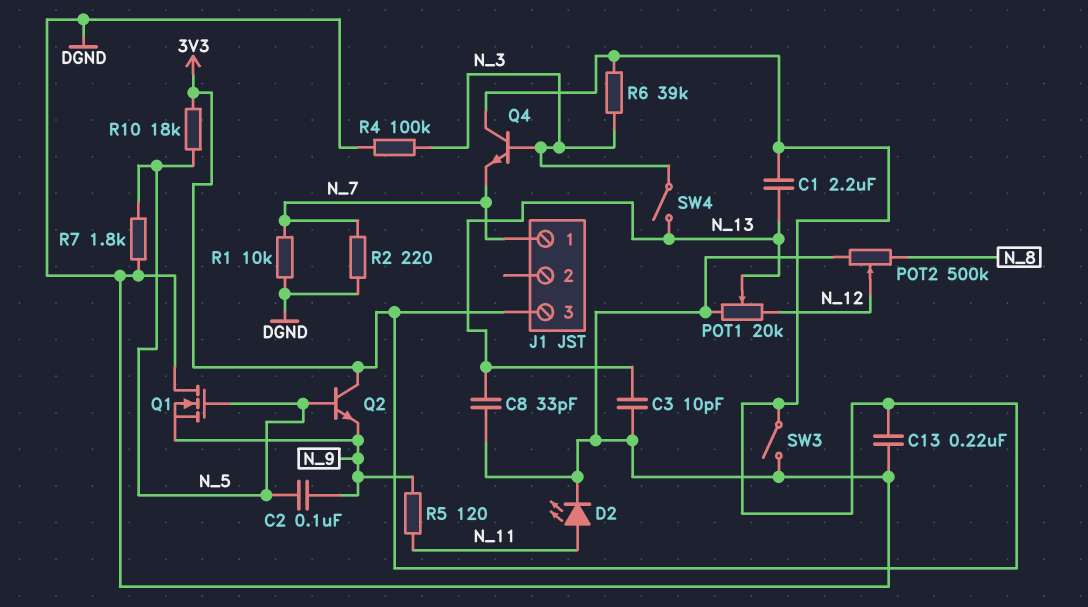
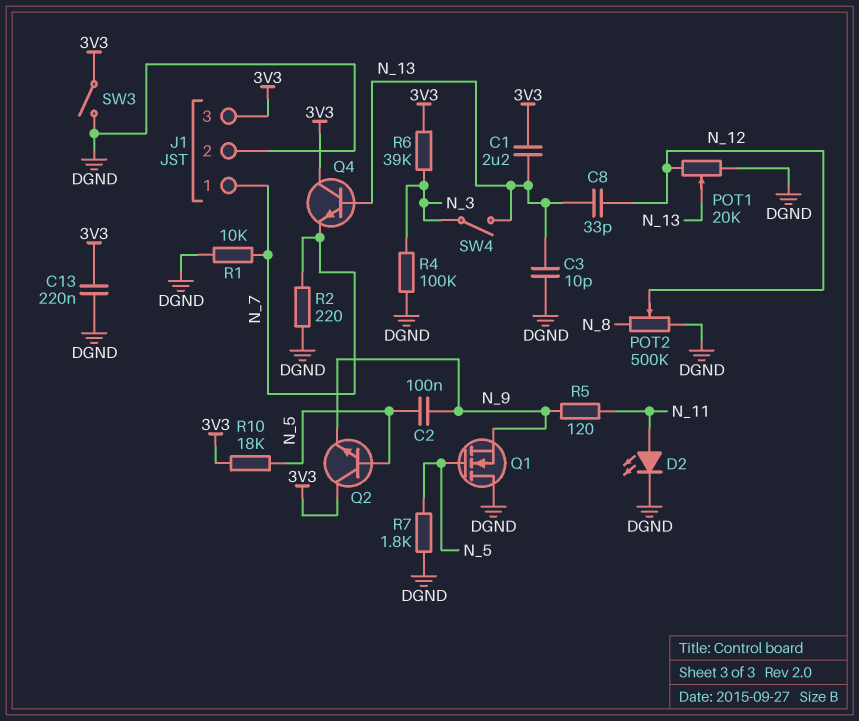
C8: 33pF (DGND, N_13) -> 33pF (N_12, N_13)
J1 pin 2: none -> DGND
Q4: NPN (B N_3, C 3V3, E N_7) -> NPN (B N_13, C 3V3, E N_7)

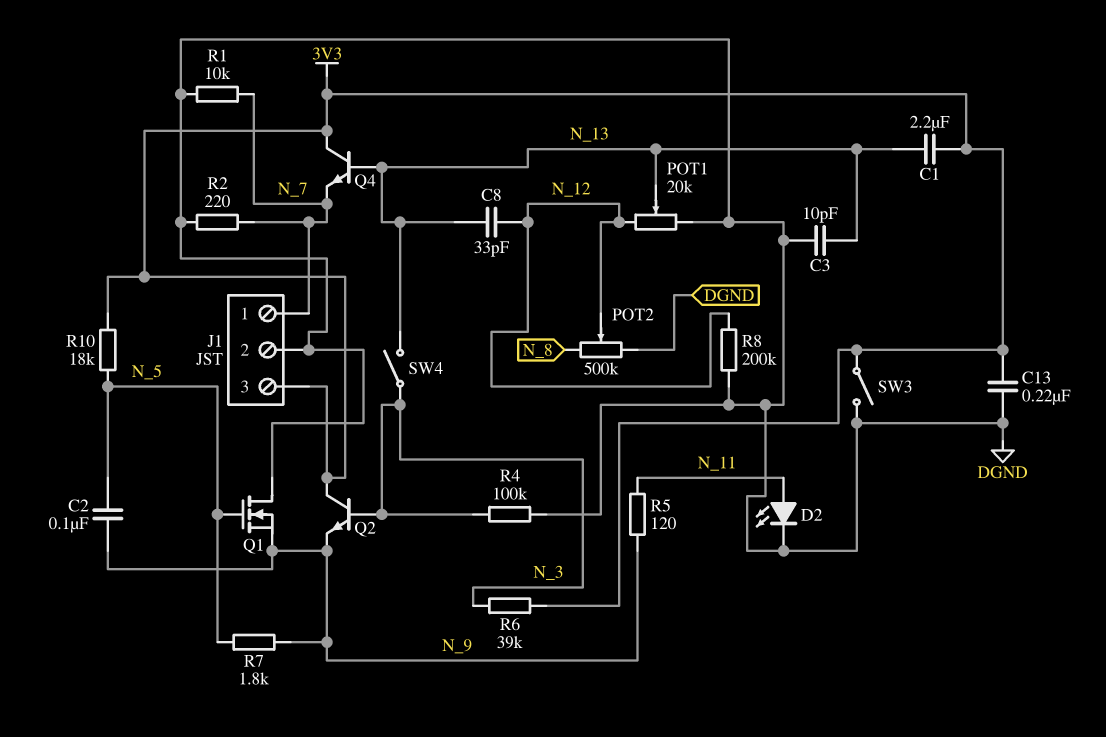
Q2: NPN (B N_5, C 3V3, E N_9) -> NPN (B N_3, C 3V3, E N_9)
R7: 1.8k (DGND, N_5) -> 1.8k (N_5, N_9)
R8: none -> 200k (DGND, N_12)

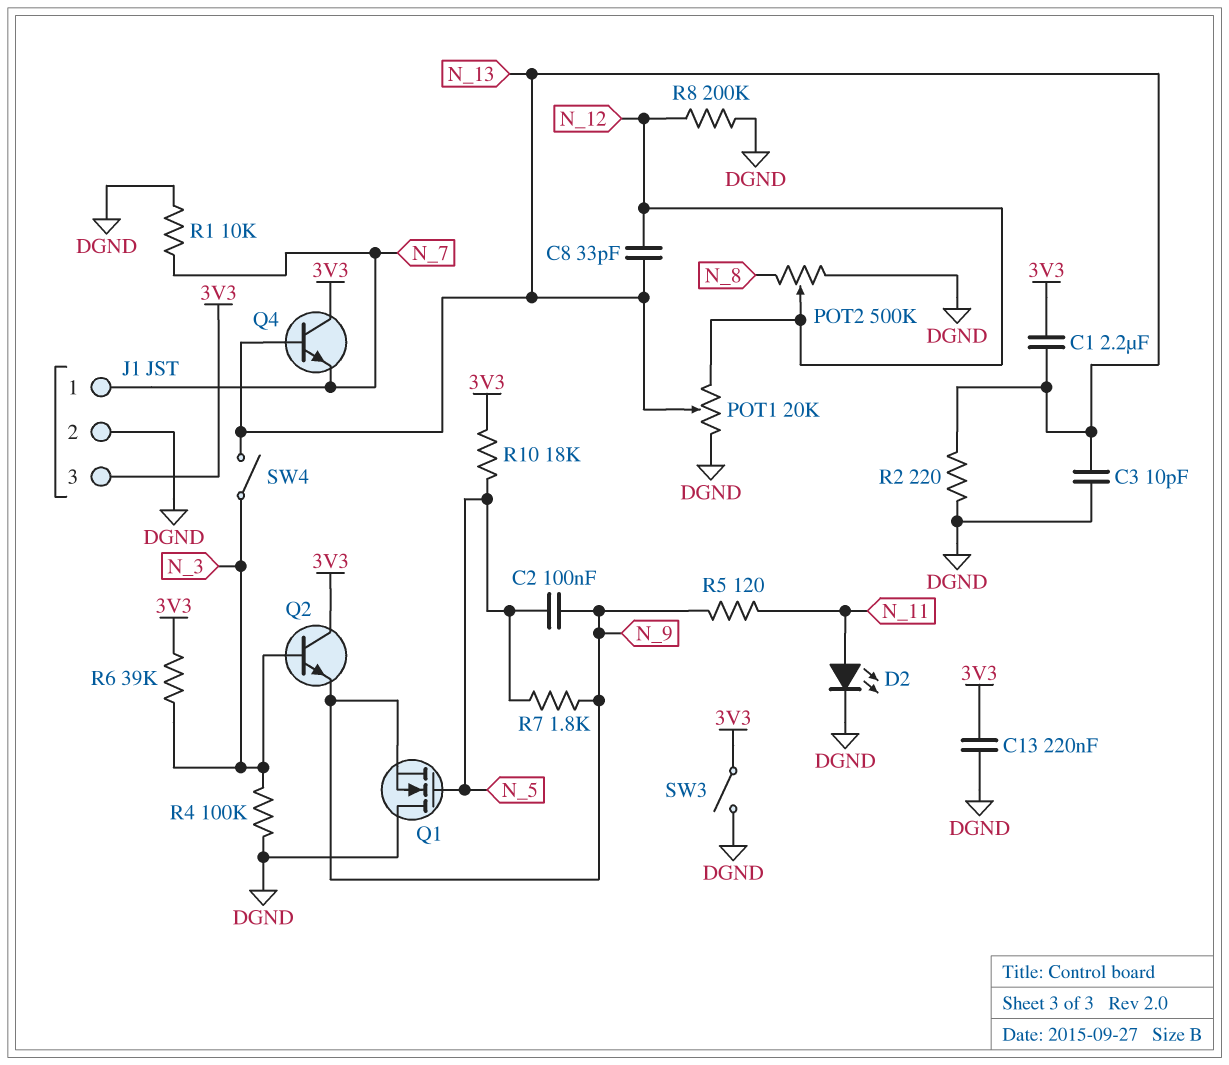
R2: 220 (DGND, N_7) -> 220 (DGND, N_13)

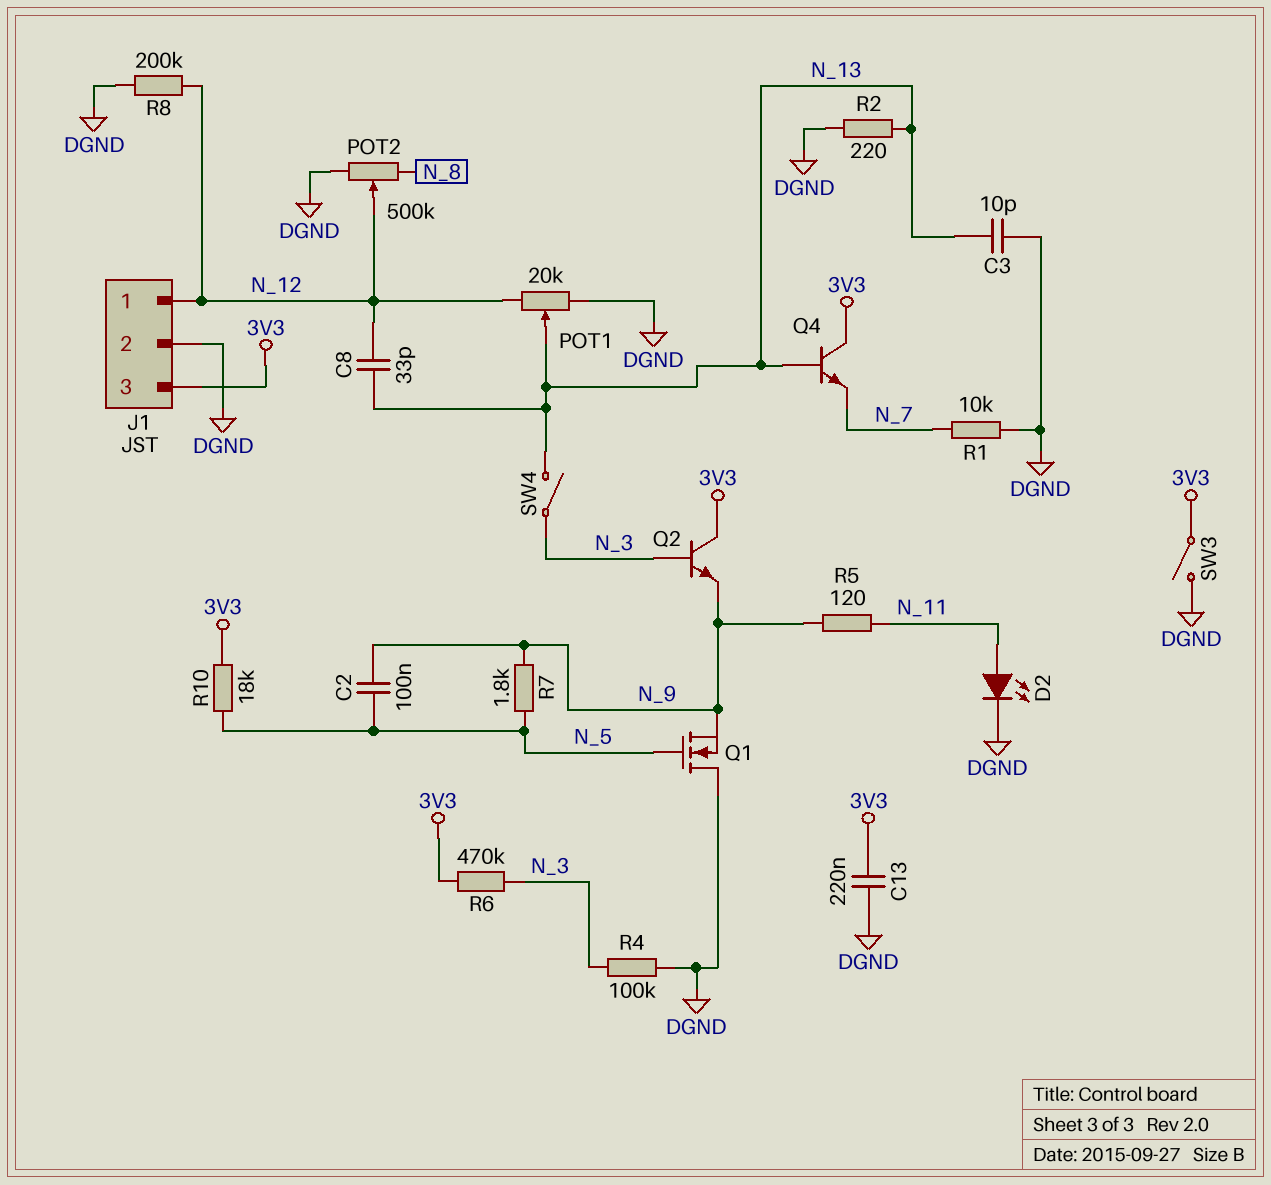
C1: 2.2uF (3V3, N_13) -> none
J1 pin 1: N_7 -> N_12
R6: 39k (3V3, N_3) -> 470k (3V3, N_3)

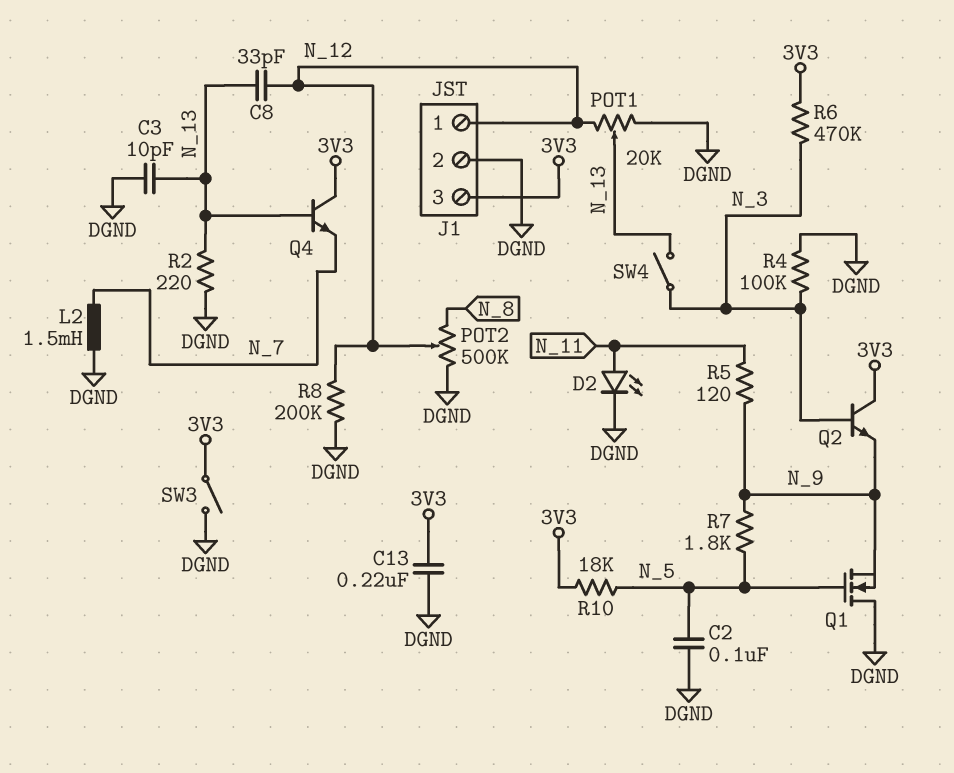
C2: 100nF (N_5, N_9) -> 100nF (DGND, N_5)
L2: none -> 1.5mH (DGND, N_7)
R1: 10k (DGND, N_7) -> none

